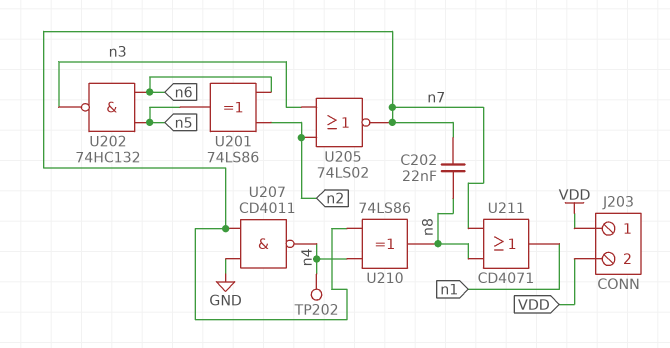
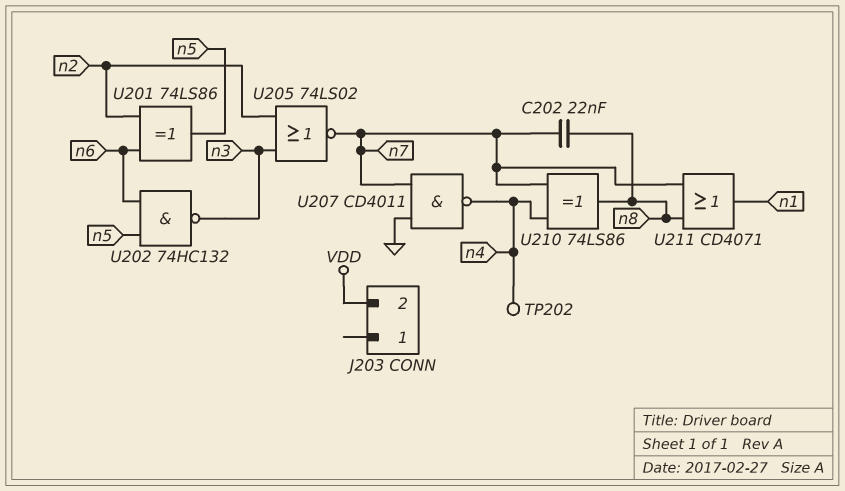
J203 pin 1: VDD -> none

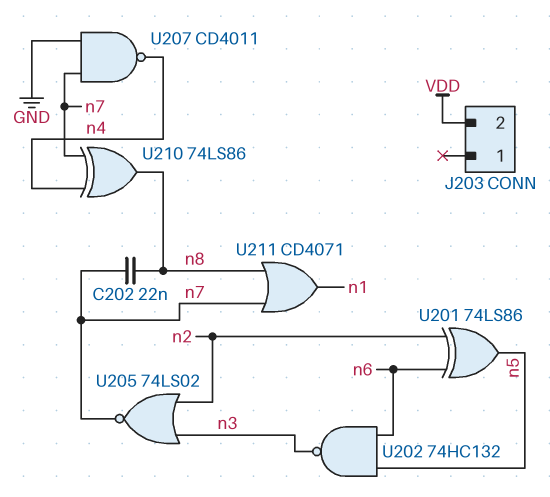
TP202: test point (n4) -> none

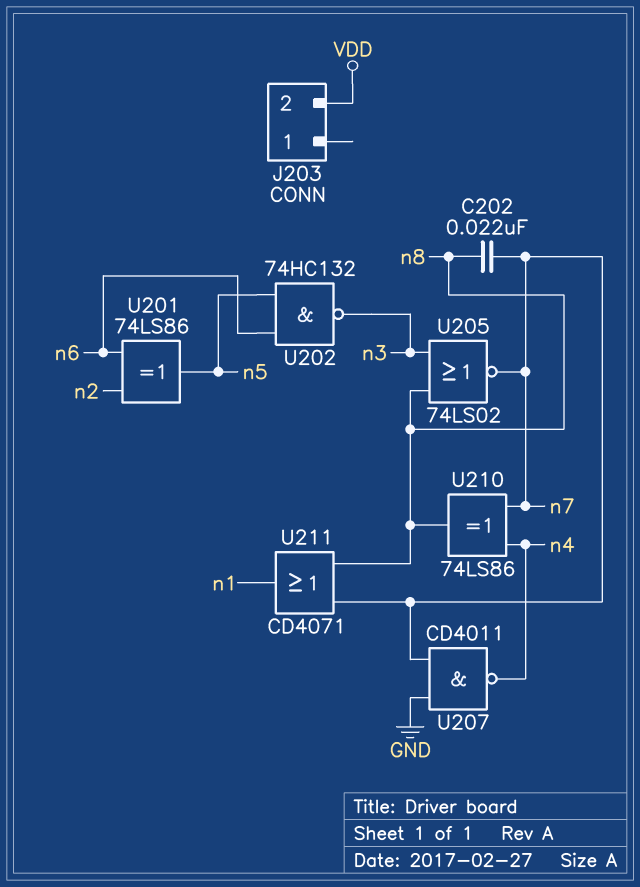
U205: NOR 74LS02 (in n2, in n3, out n7) -> NOR 74LS02 (in n3, in n8, out n7)

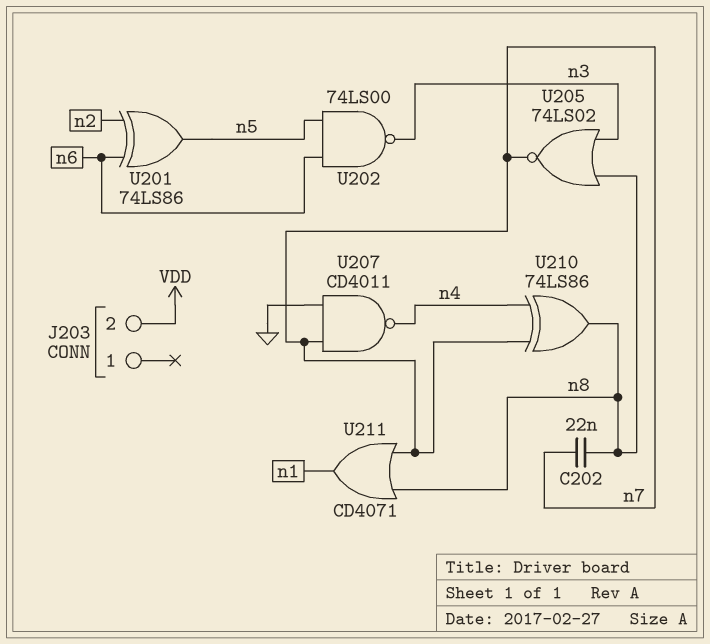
U202: NAND 74HC132 (in n5, in n6, out n3) -> NAND 74LS00 (in n5, in n6, out n3)

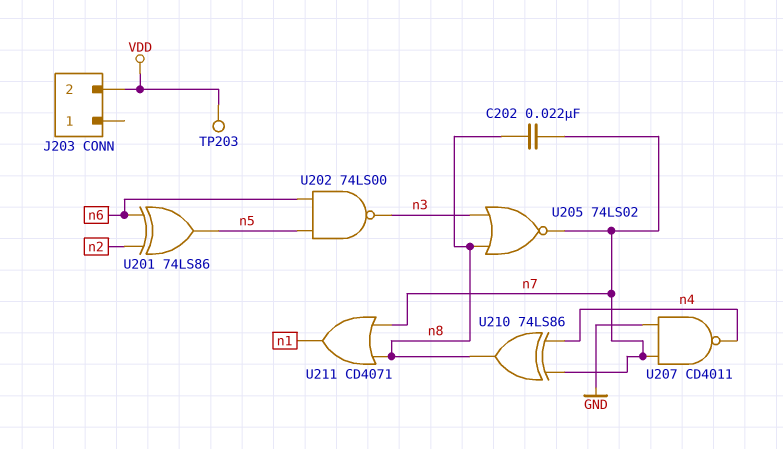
TP203: none -> test point (VDD)

